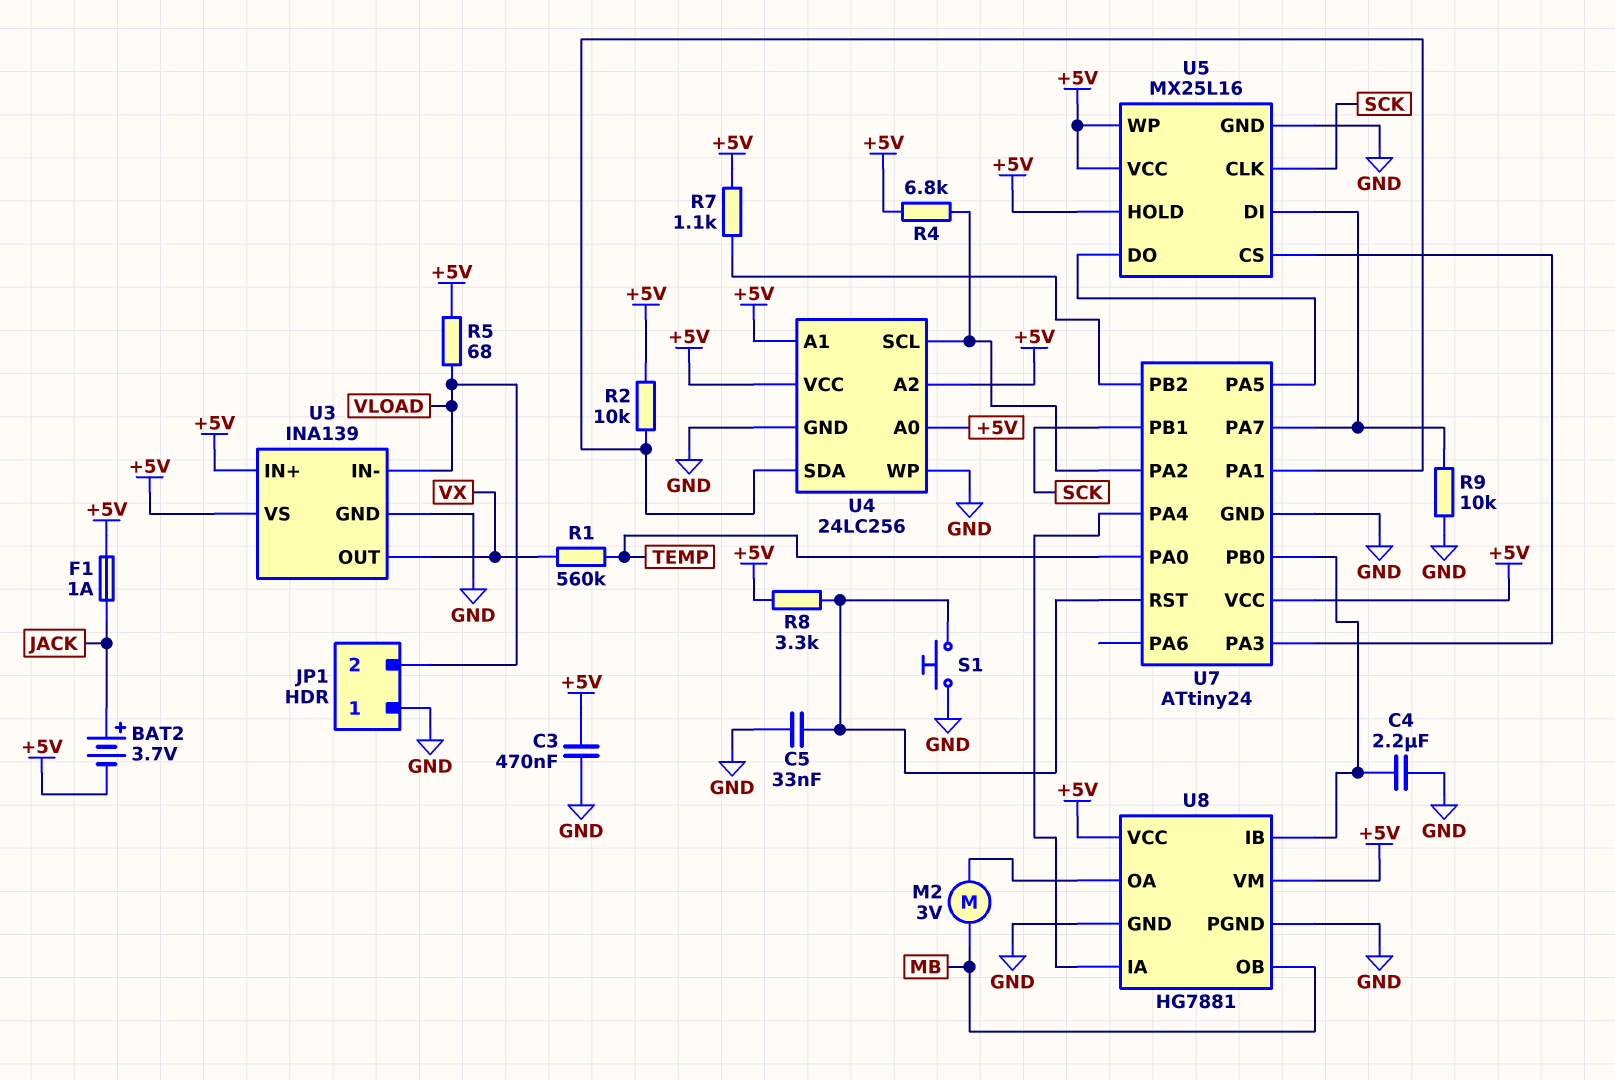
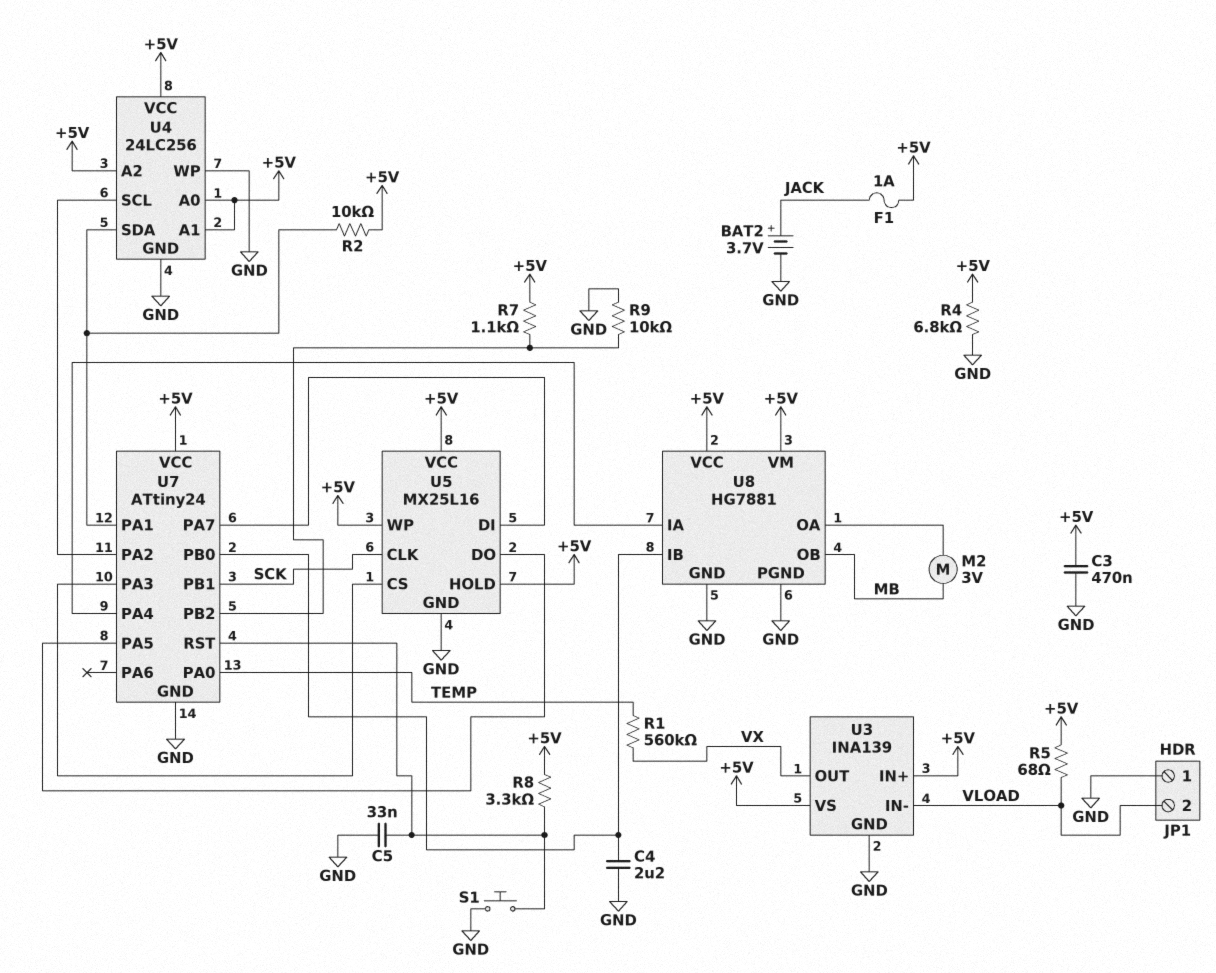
BAT2: 3.7V (plus JACK, minus +5V) -> 3.7V (plus JACK, minus GND)
R4: 6.8k (+5V, U4/SCL) -> 6.8k (+5V, GND)
R9: 10k (GND, U5/DI) -> 10k (GND, U7/PB2)

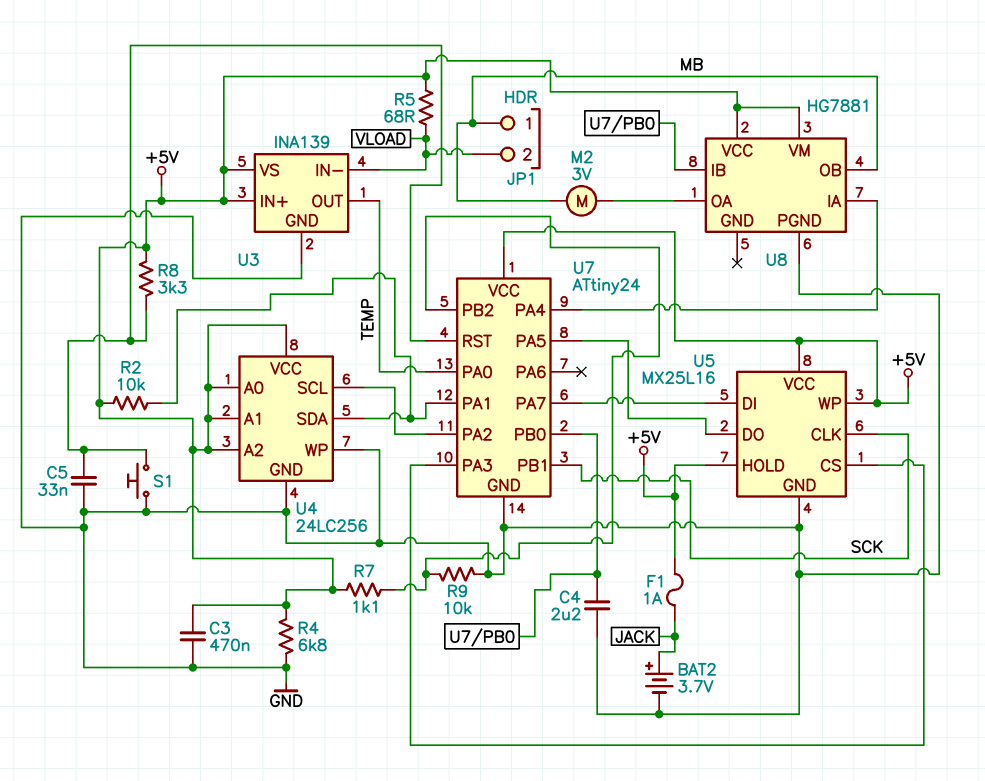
JP1 pin 1: GND -> MB
R1: 560k (TEMP, VX) -> none
U3 pin OUT: VX -> TEMP
U8 pin GND: GND -> none

